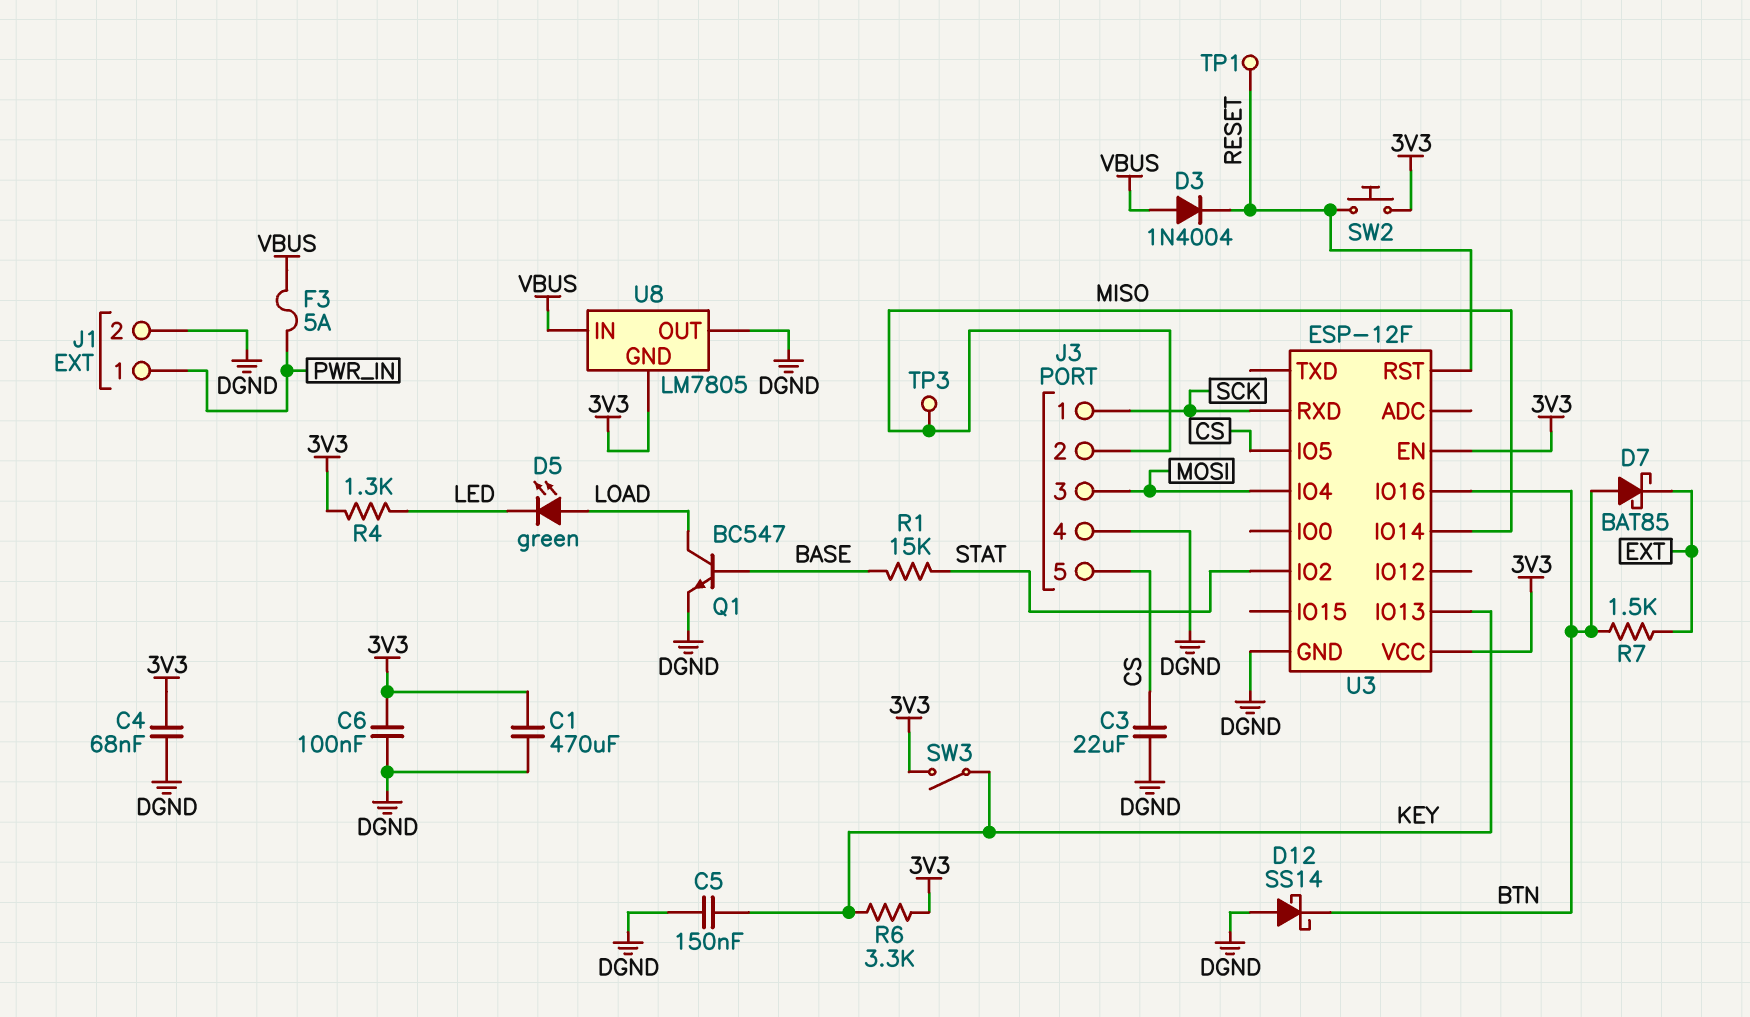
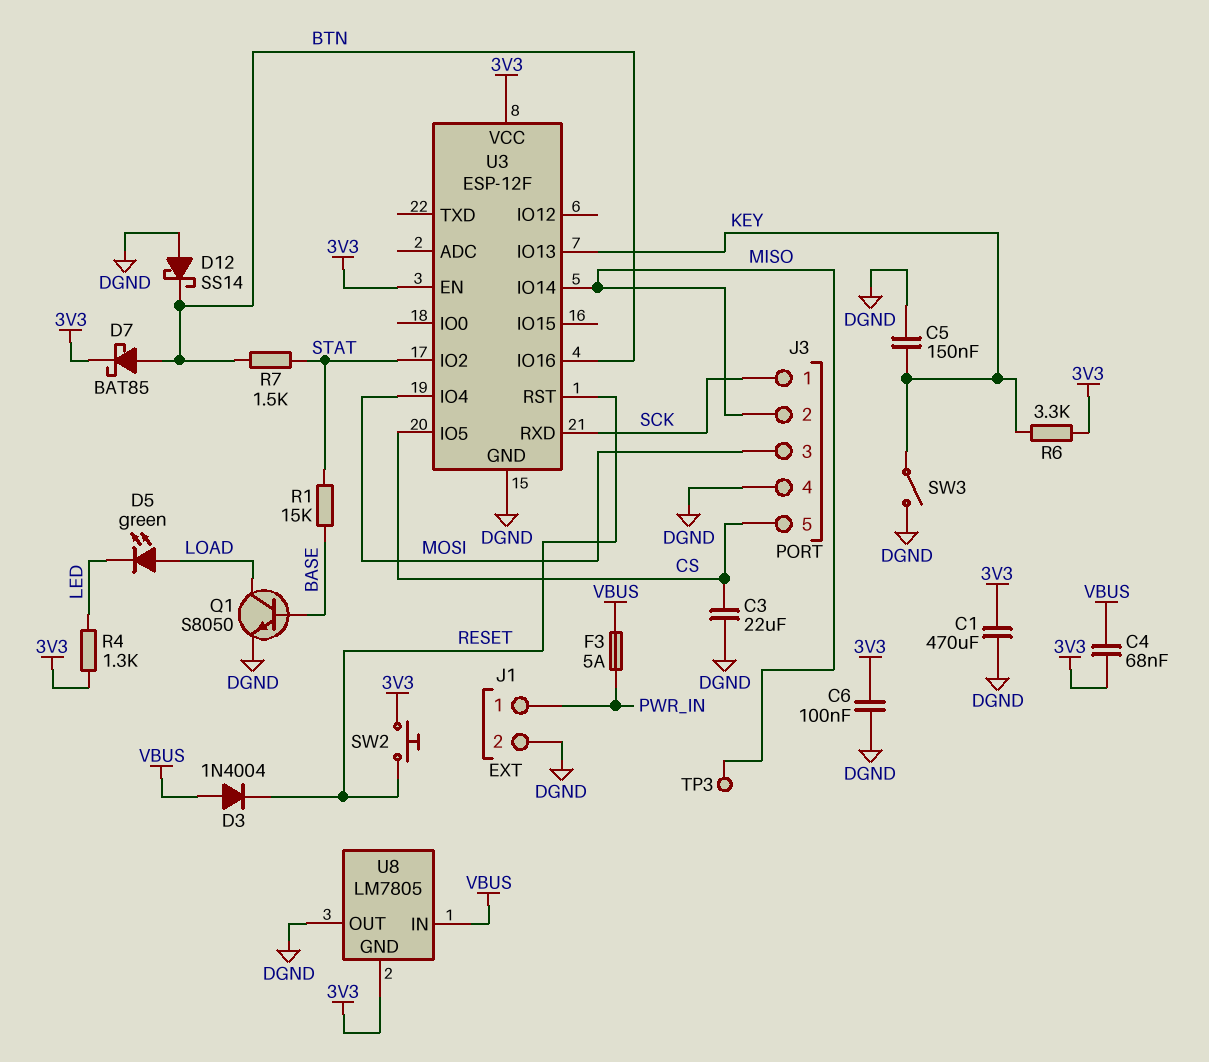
C4: 68nF (3V3, DGND) -> 68nF (3V3, VBUS)
D7: schottky BAT85 (A BTN, K EXT) -> schottky BAT85 (A BTN, K 3V3)
Q1: NPN BC547 (B BASE, C LOAD, E DGND) -> NPN S8050 (B BASE, C LOAD, E DGND)
R7: 1.5k (BTN, EXT) -> 1.5k (BTN, STAT)
SW3: switch (3V3, KEY) -> switch (DGND, KEY)
TP1: test point (RESET) -> none

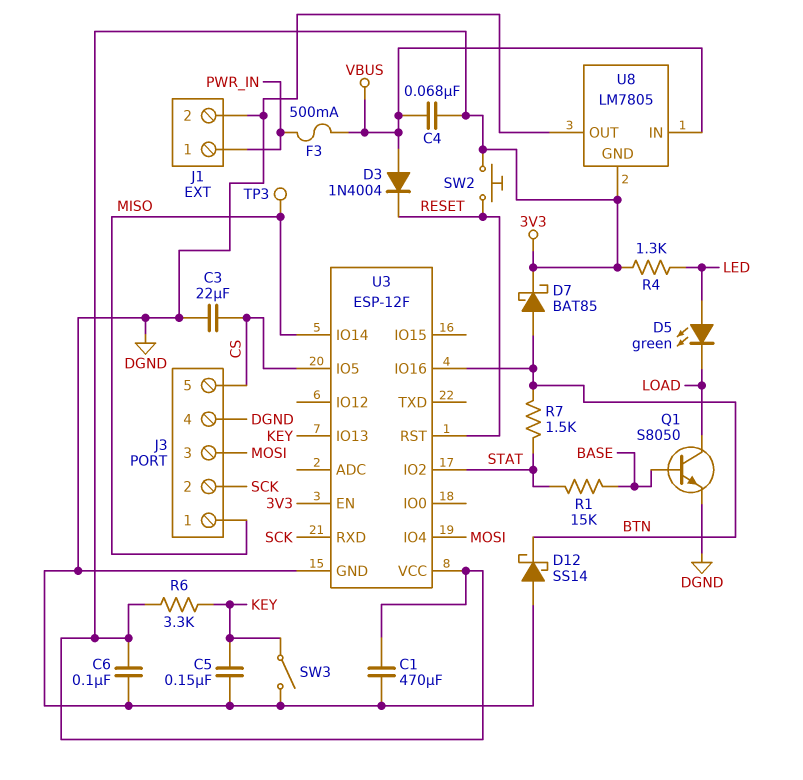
D5: LED green (A LOAD, K LED) -> LED green (A LED, K LOAD)
F3: 5A (PWR_IN, VBUS) -> 500mA (PWR_IN, VBUS)
J3 pin 1: SCK -> MISO
J3 pin 2: MISO -> SCK

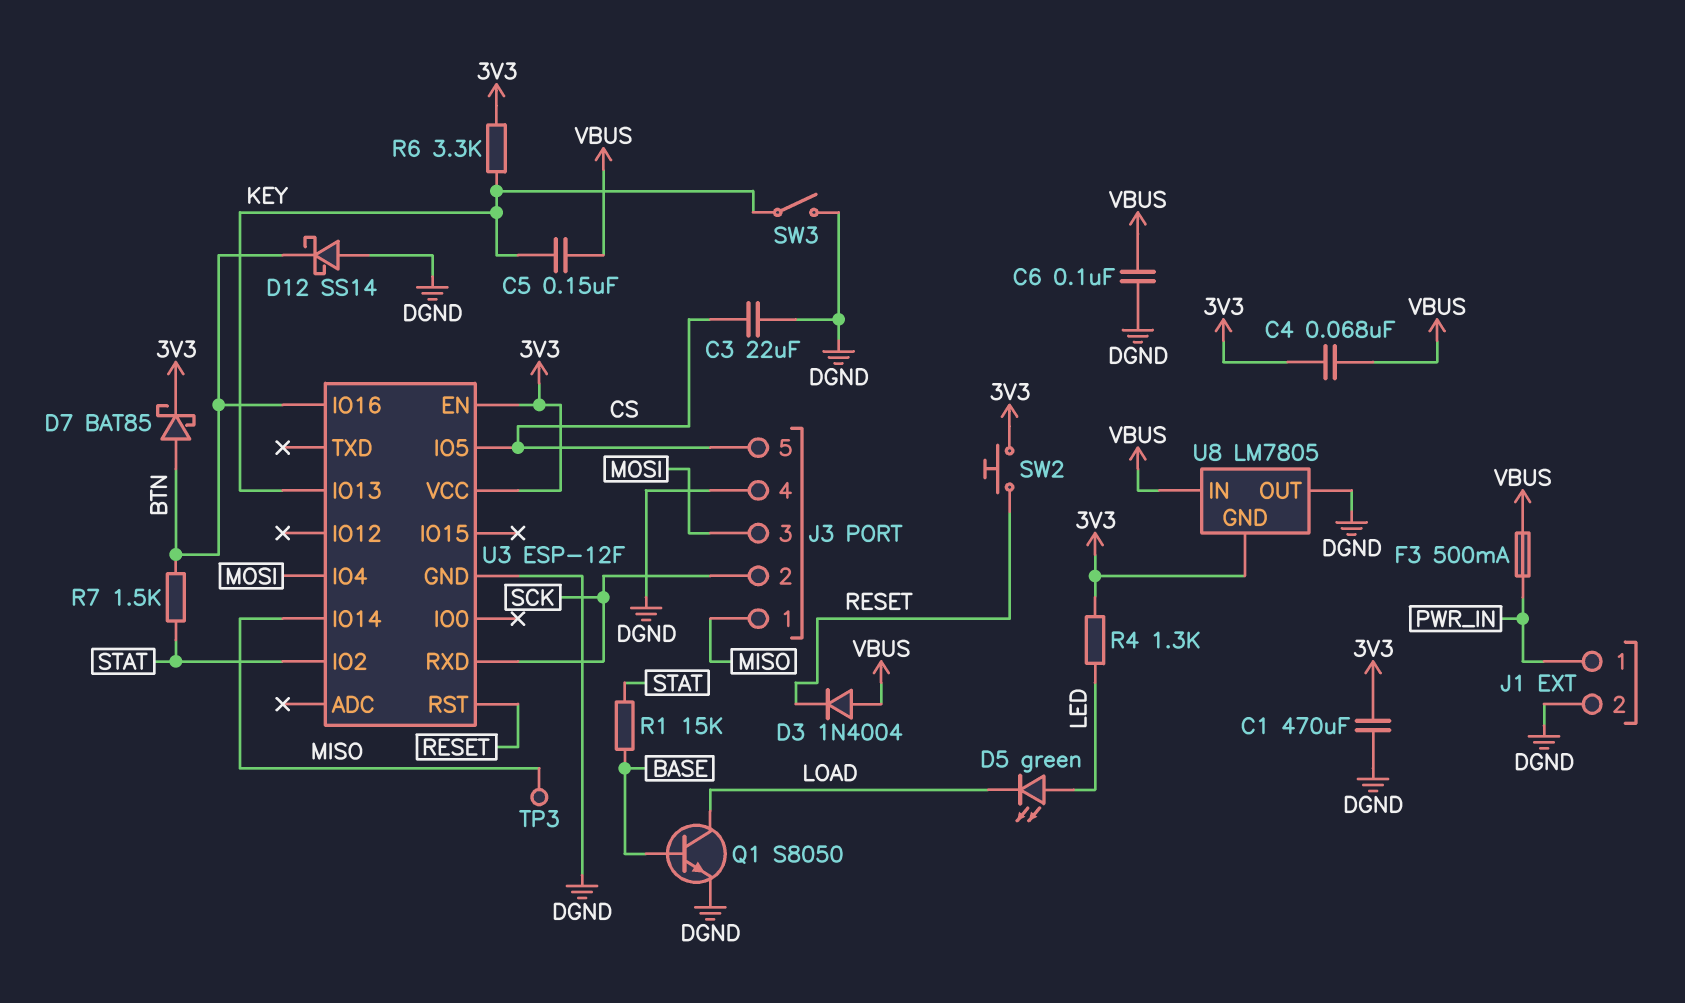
C5: 150nF (DGND, KEY) -> 150nF (KEY, VBUS)
C6: 100nF (3V3, DGND) -> 100nF (DGND, VBUS)

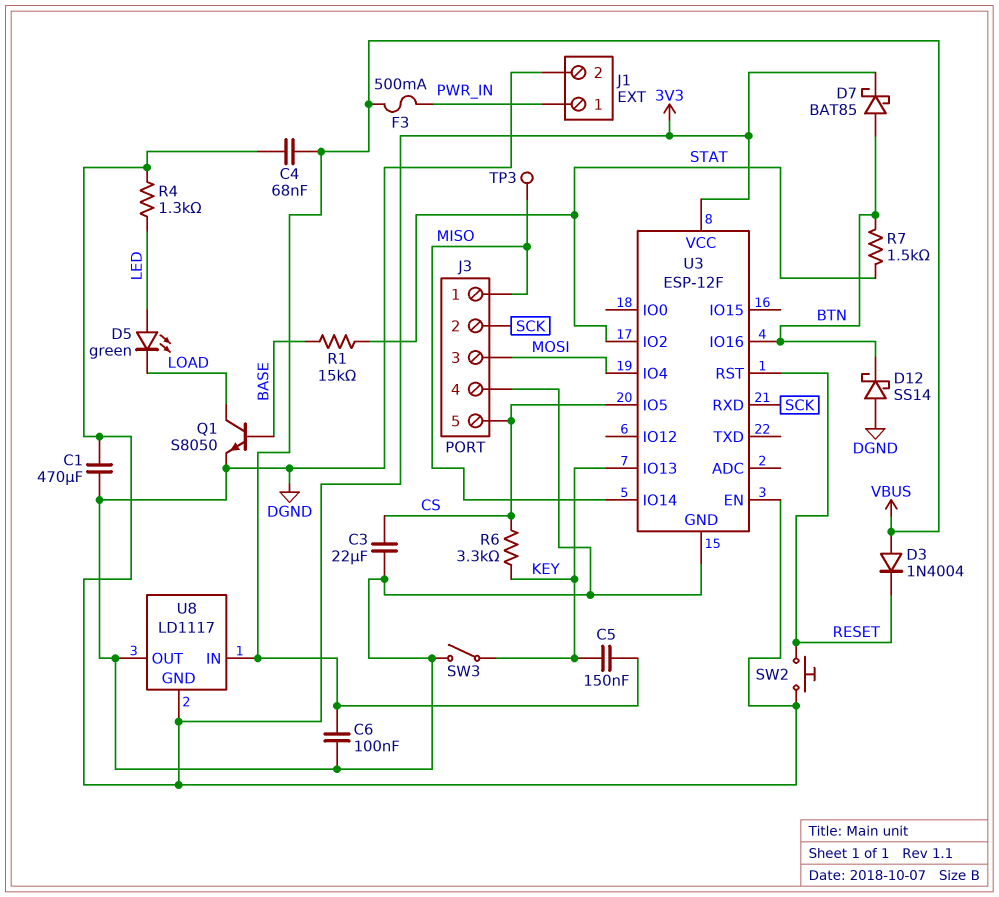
R6: 3.3k (3V3, KEY) -> 3.3k (CS, KEY)
U8: LM7805 -> LD1117

